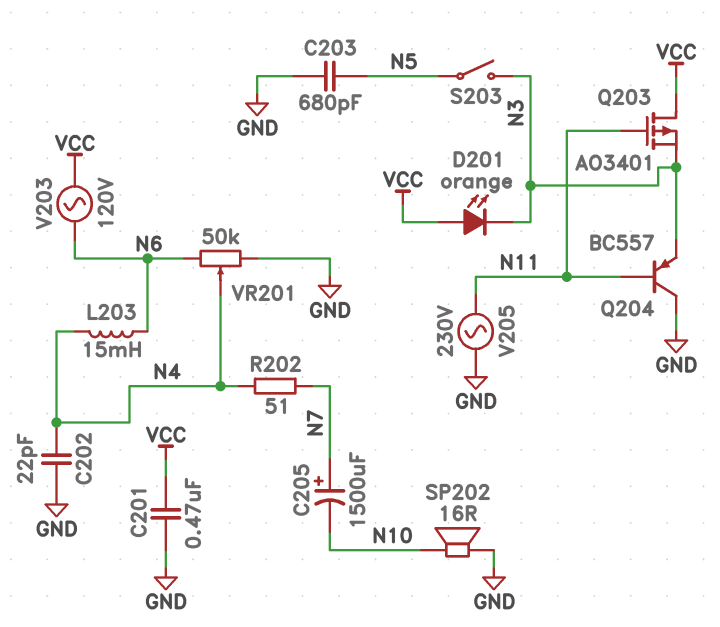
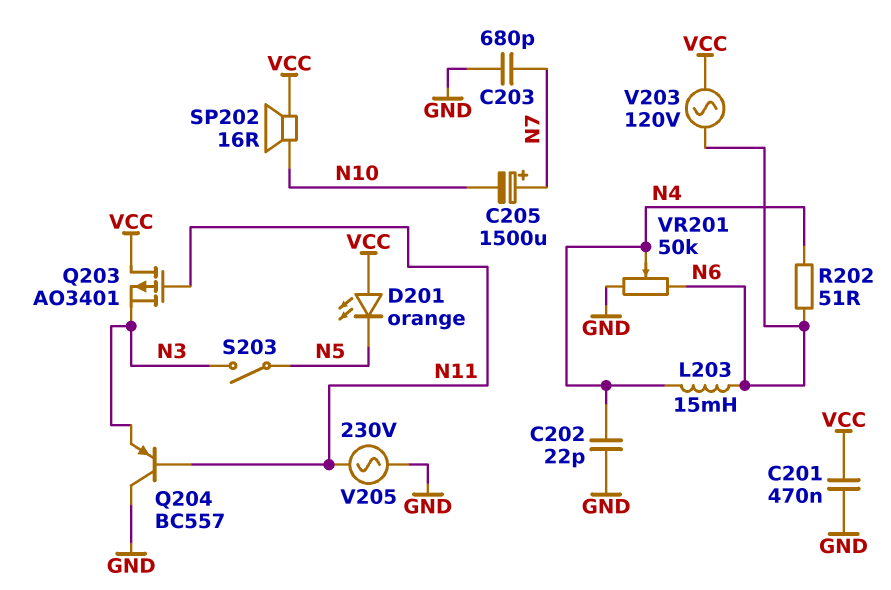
C203: 680pF (GND, N5) -> 680pF (GND, N7)
D201: LED orange (A VCC, K N3) -> LED orange (A VCC, K N5)
R202: 51 (N4, N7) -> 51 (N4, N6)
SP202: speaker 16R (GND, N10) -> speaker 16R (N10, VCC)

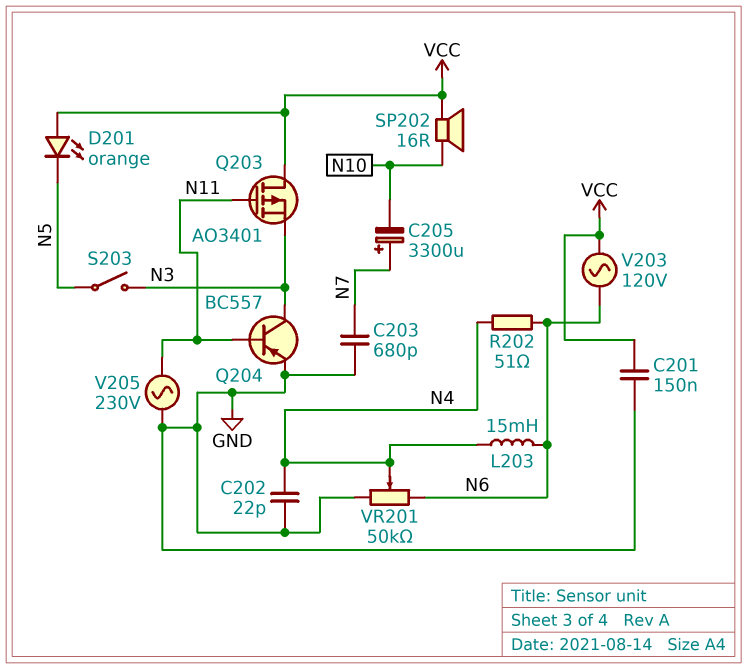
C201: 470nF (GND, VCC) -> 150nF (GND, VCC)
C205: 1500uF (plus N7, minus N10) -> 3300uF (plus N7, minus N10)
Q204: PNP BC557 (B N11, C GND, E N3) -> PNP BC557 (B N11, C N3, E GND)

